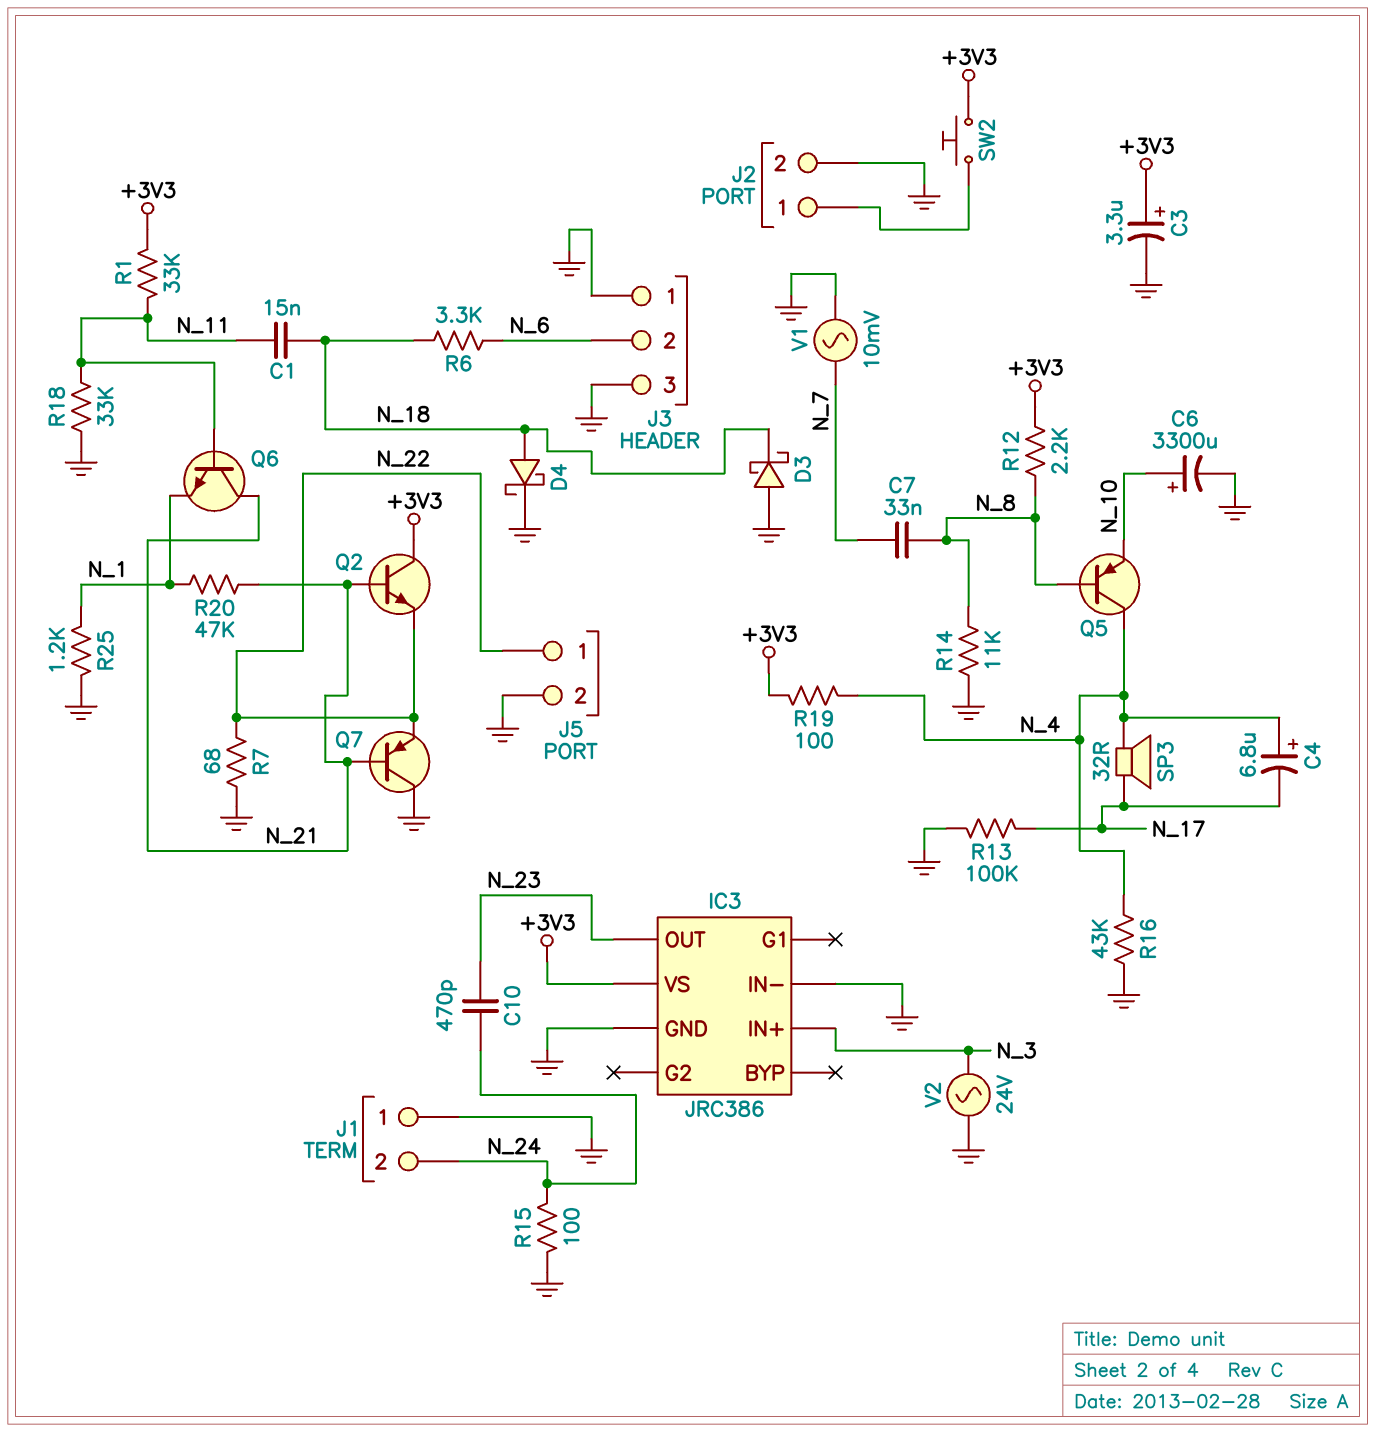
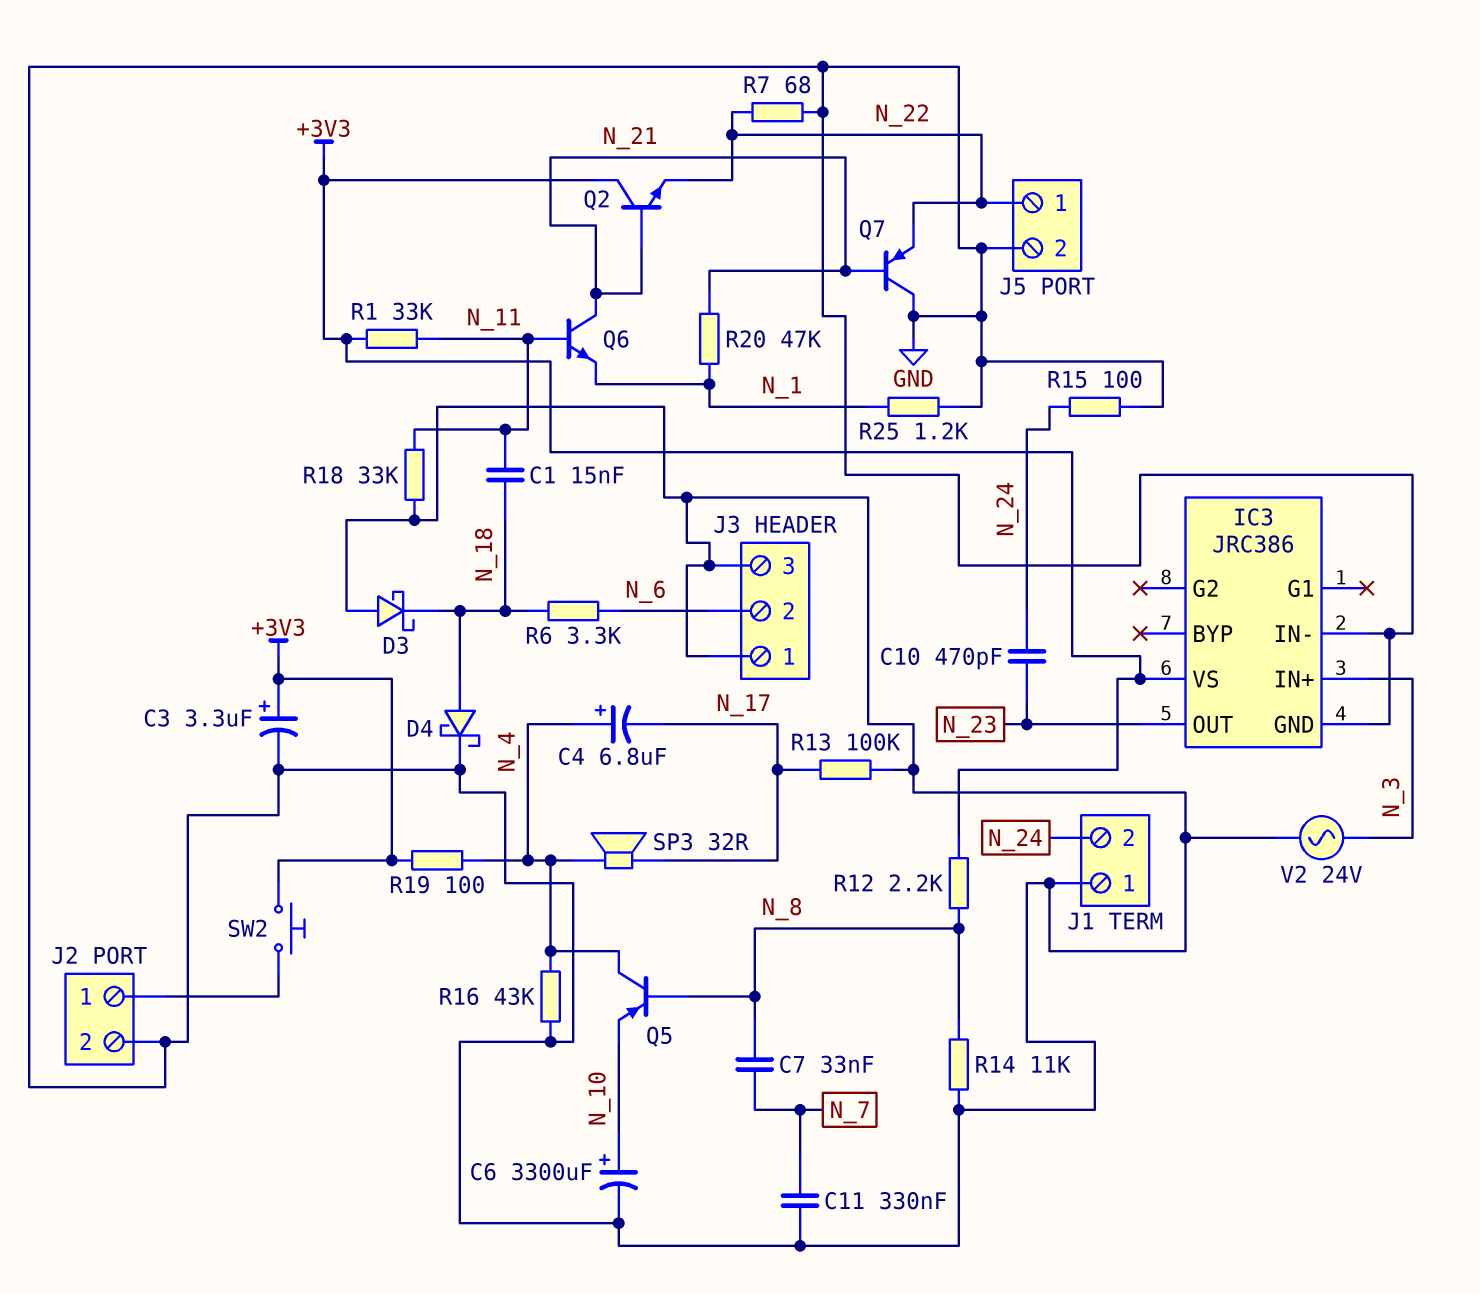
C11: none -> 330nF (GND, N_7)
V1: AC 10mV (GND, N_7) -> none

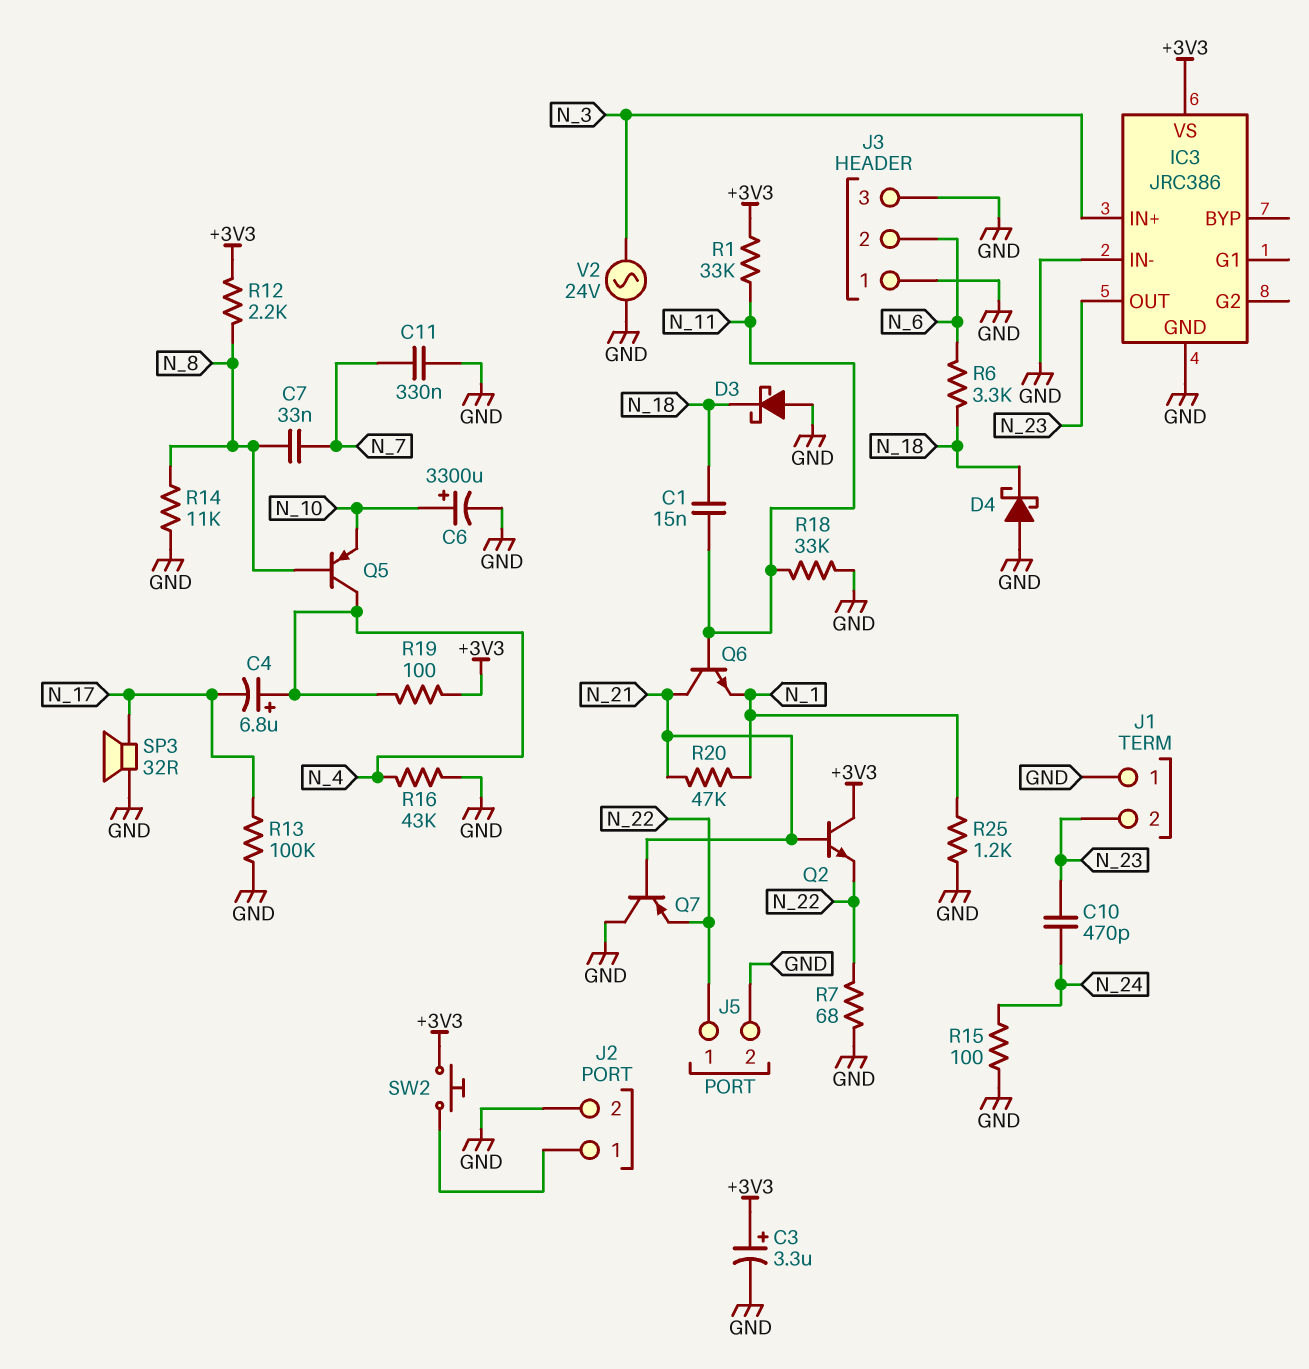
D4: schottky (A N_18, K GND) -> schottky (A GND, K N_18)
J1 pin 2: N_24 -> N_23
SP3: speaker 32R (N_4, N_17) -> speaker 32R (GND, N_17)

